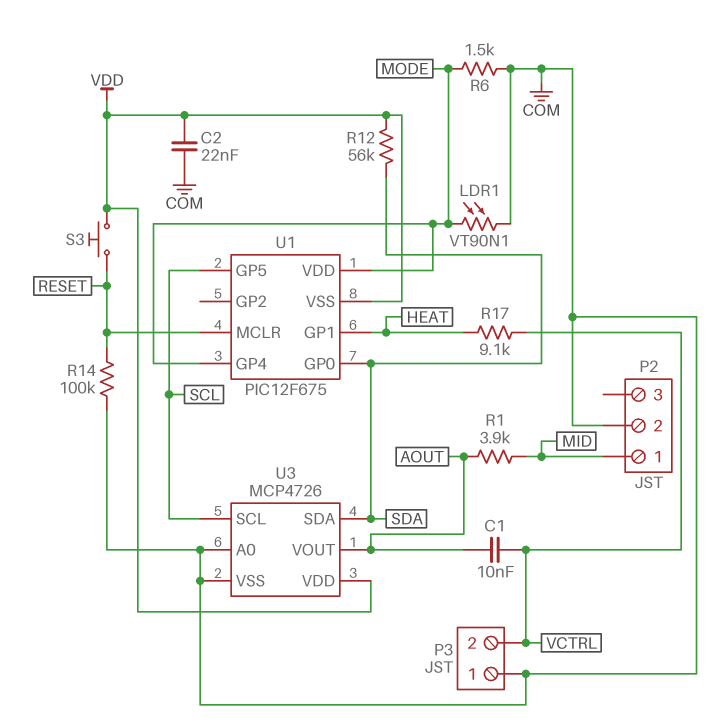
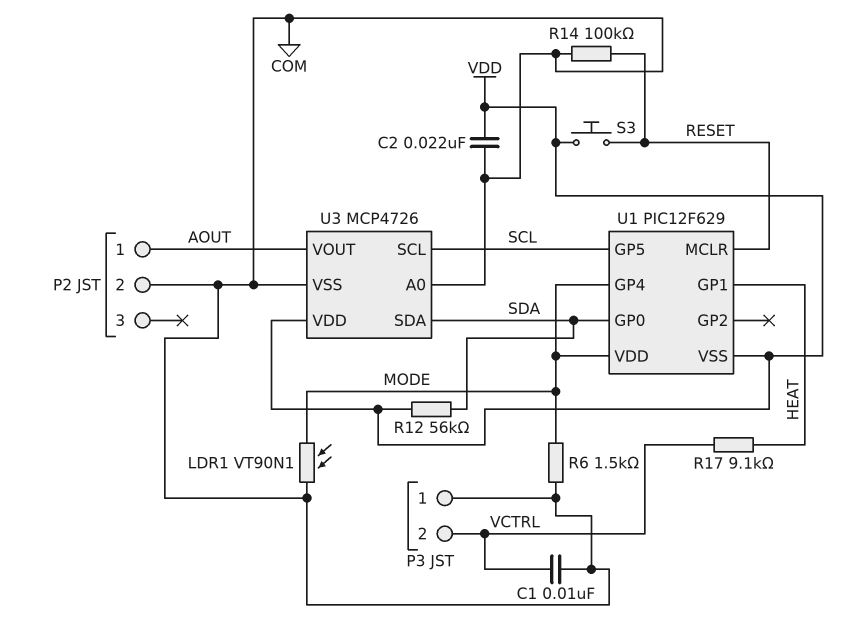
C1: 10nF (AOUT, VCTRL) -> 10nF (COM, VCTRL)
P2 pin 1: MID -> AOUT
R1: 3.9k (AOUT, MID) -> none
U1: PIC12F675 -> PIC12F629

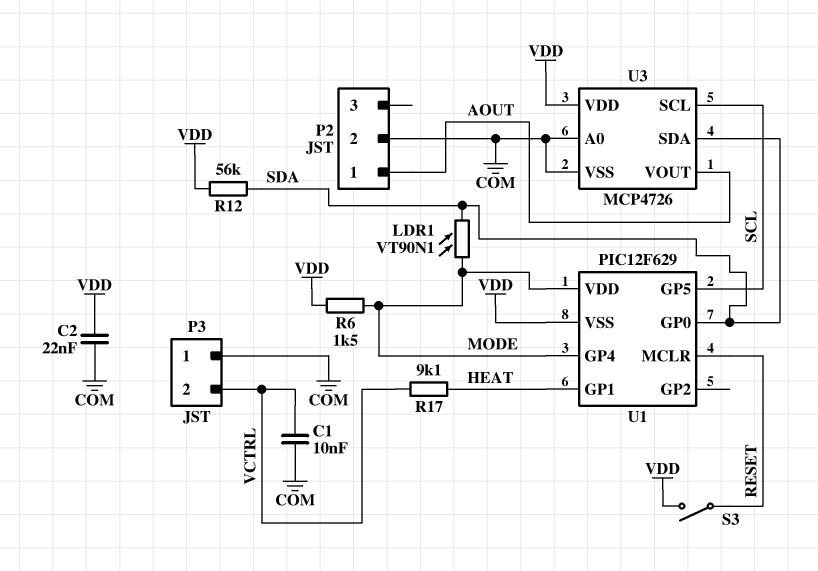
LDR1: VT90N1 (COM, MODE) -> VT90N1 (MODE, SDA)
R6: 1.5k (COM, MODE) -> 1.5k (MODE, VDD)
R14: 100k (COM, RESET) -> none
S3: button (RESET, VDD) -> switch (RESET, VDD)

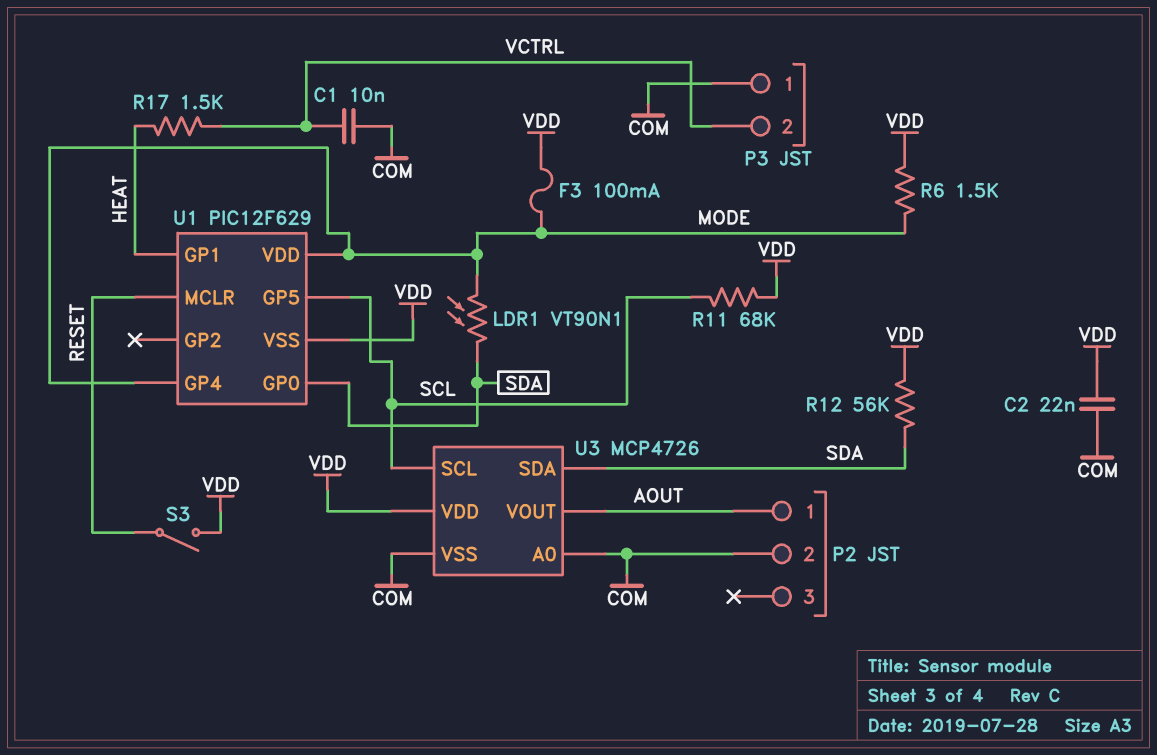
F3: none -> 100mA (MODE, VDD)
R11: none -> 68k (SCL, VDD)
R17: 9.1k (HEAT, VCTRL) -> 1.5k (HEAT, VCTRL)

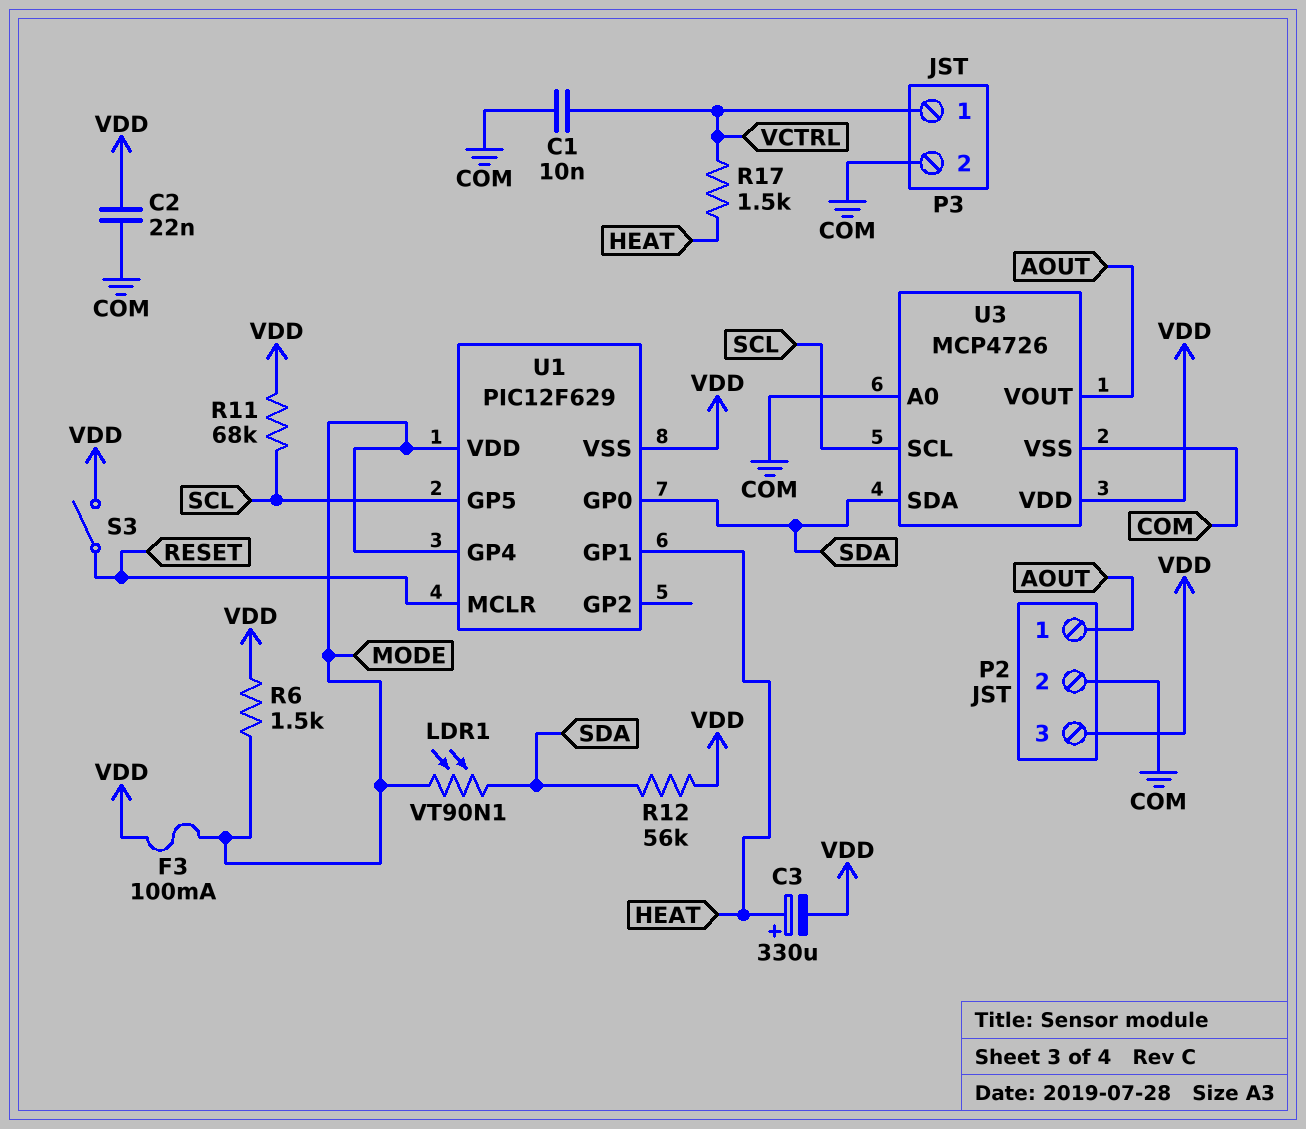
C3: none -> 330uF (plus HEAT, minus VDD)
P2 pin 3: none -> VDD
P3 pin 1: COM -> VCTRL
P3 pin 2: VCTRL -> COM

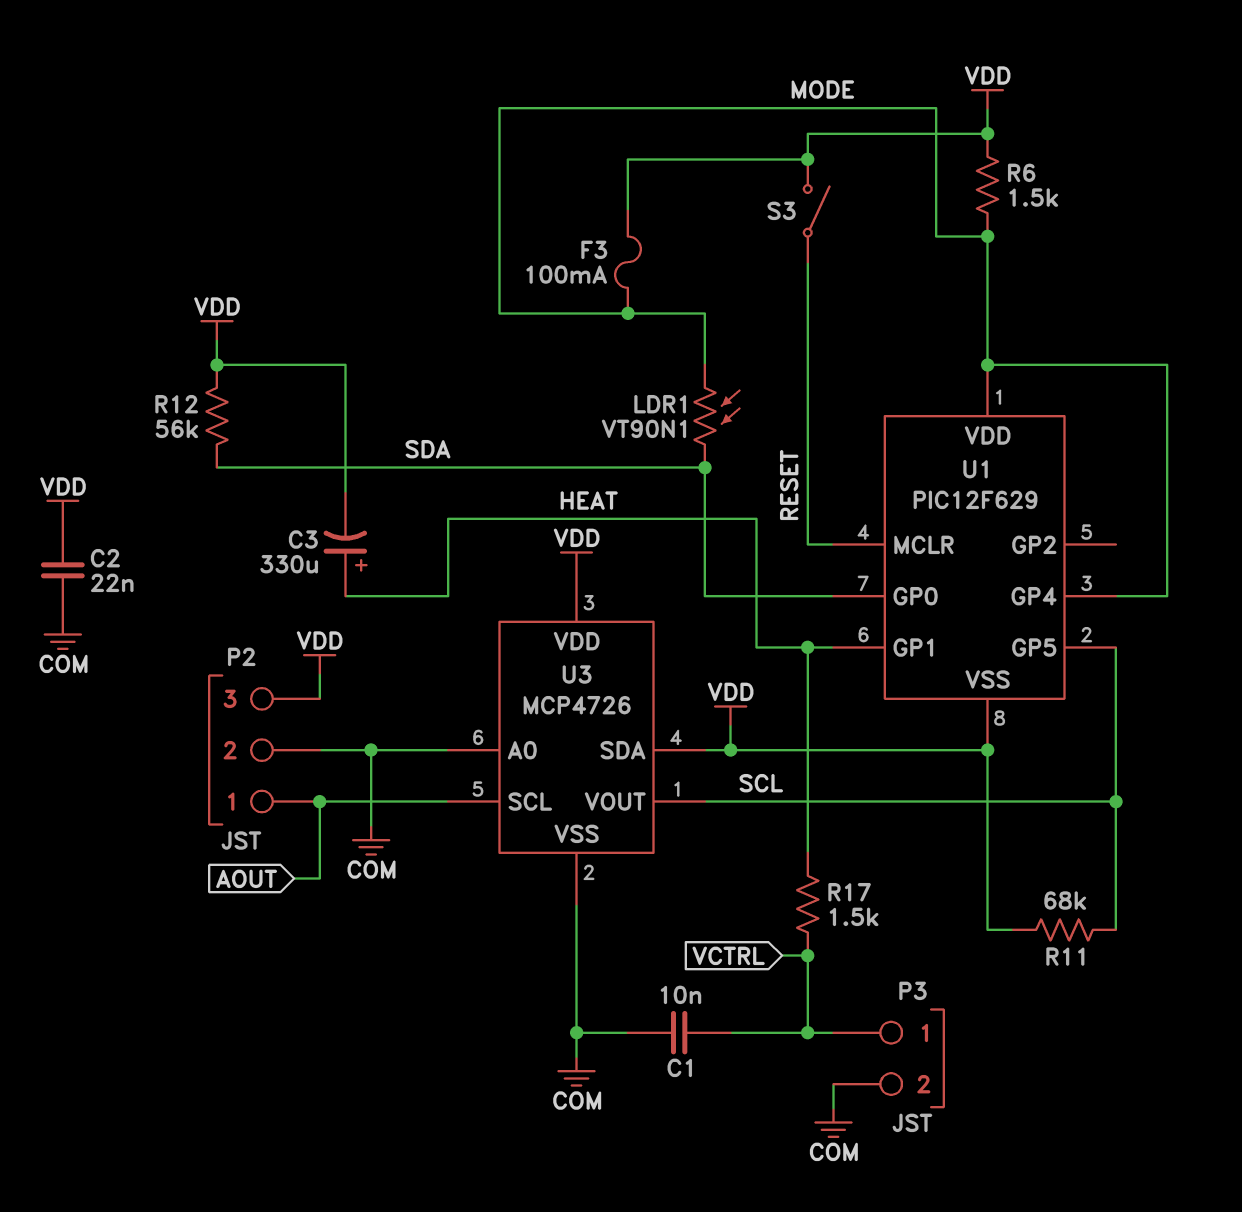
U3 pin SCL: SCL -> AOUT
U3 pin SDA: SDA -> VDD
U3 pin VOUT: AOUT -> SCL

